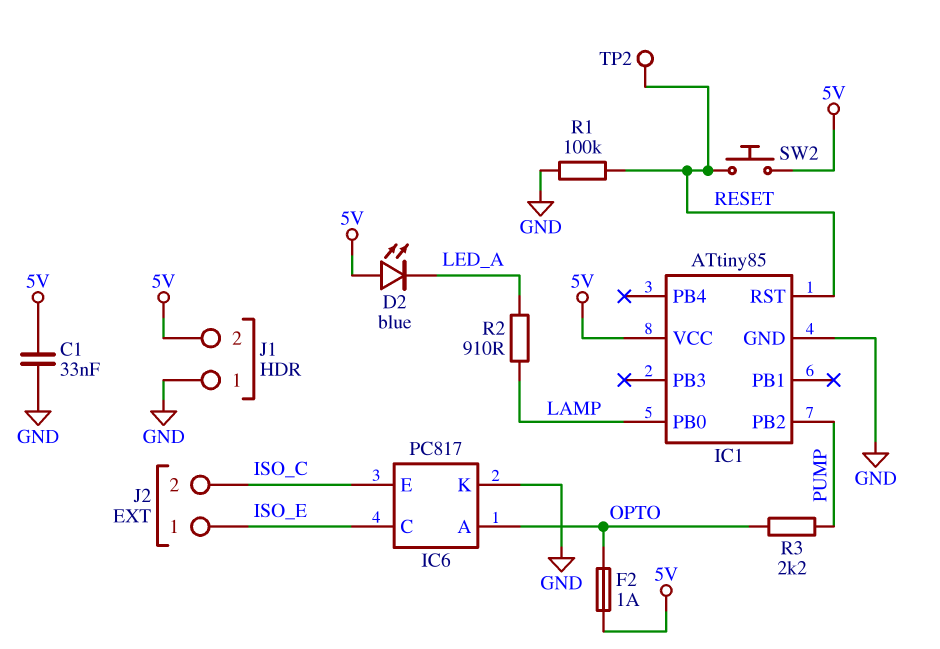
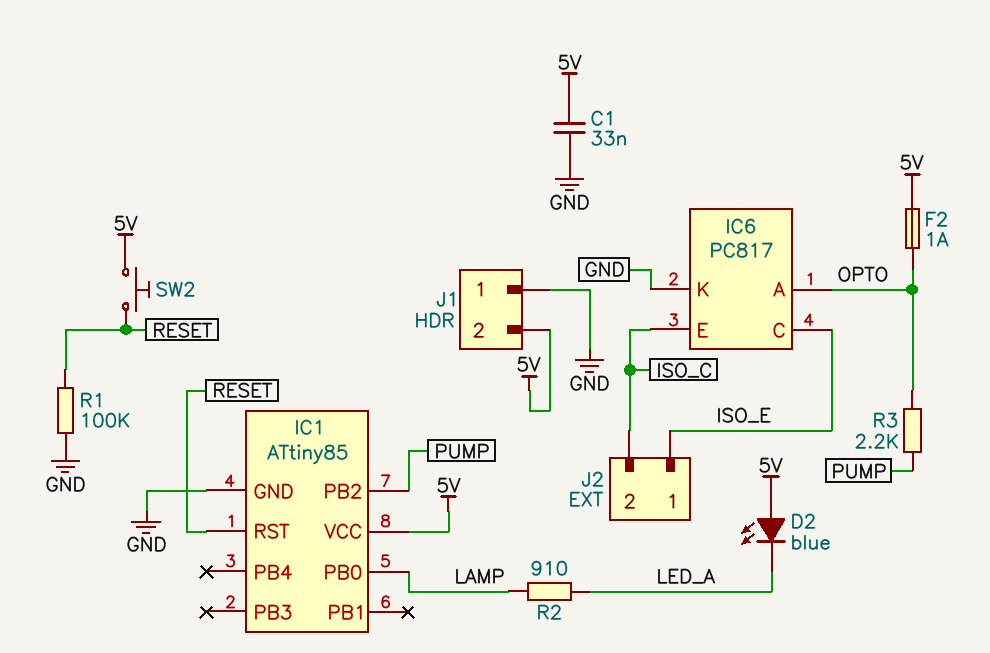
TP2: test point (RESET) -> none

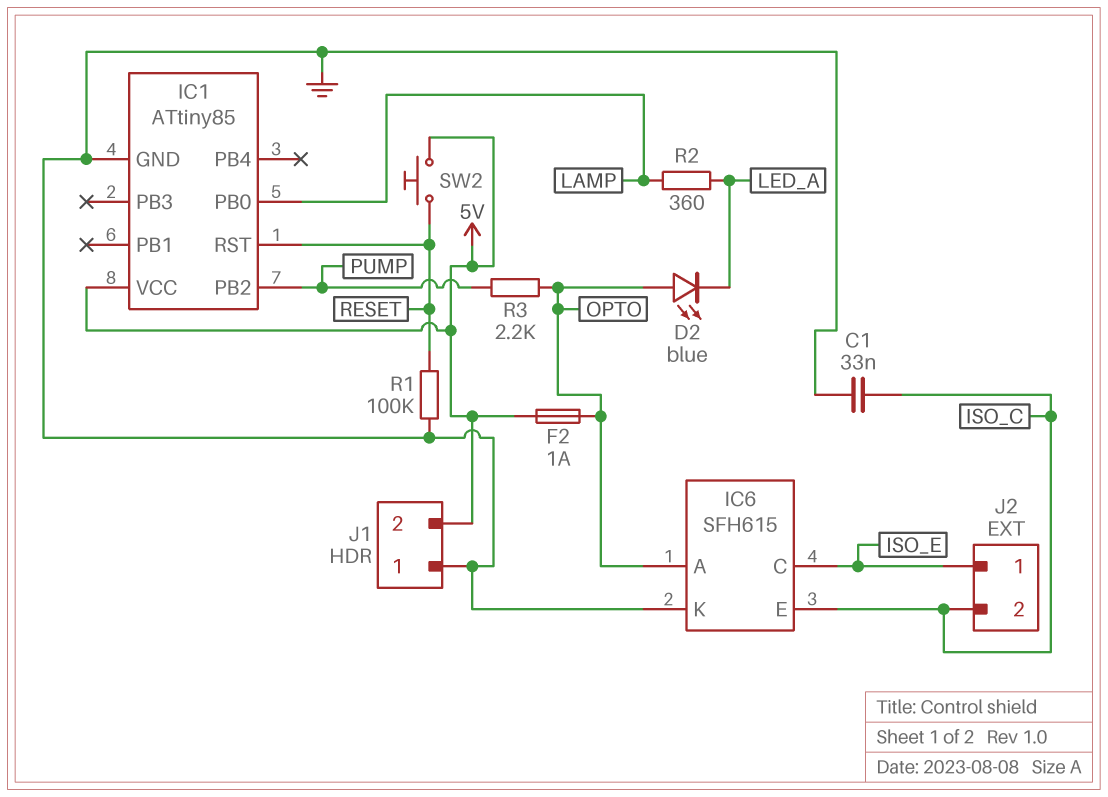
C1: 33nF (5V, GND) -> 33nF (GND, ISO_C)
D2: LED blue (A 5V, K LED_A) -> LED blue (A OPTO, K LED_A)
IC6: PC817 -> SFH615
R2: 910 (LAMP, LED_A) -> 360 (LAMP, LED_A)

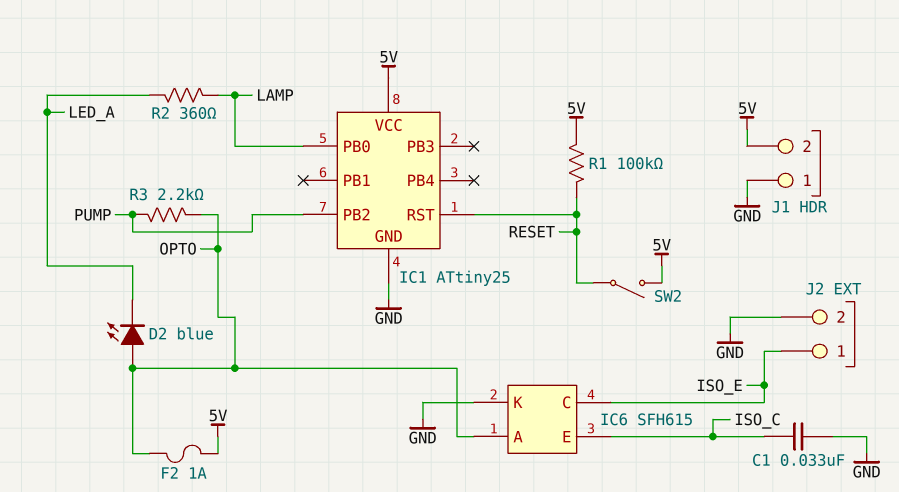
IC1: ATtiny85 -> ATtiny25
J2 pin 2: ISO_C -> GND
R1: 100k (GND, RESET) -> 100k (5V, RESET)
SW2: button (5V, RESET) -> switch (5V, RESET)

